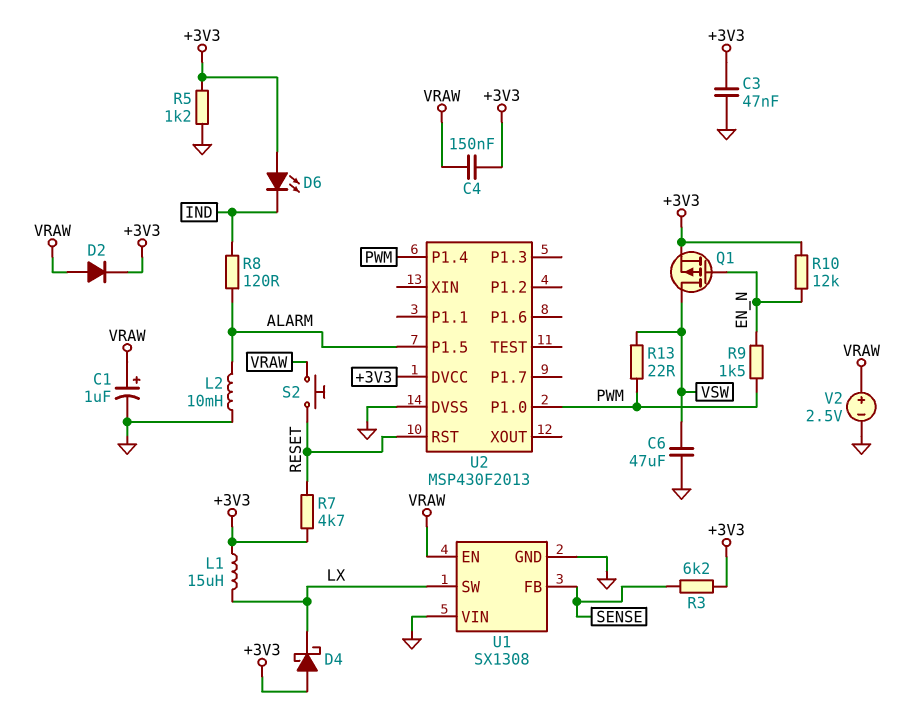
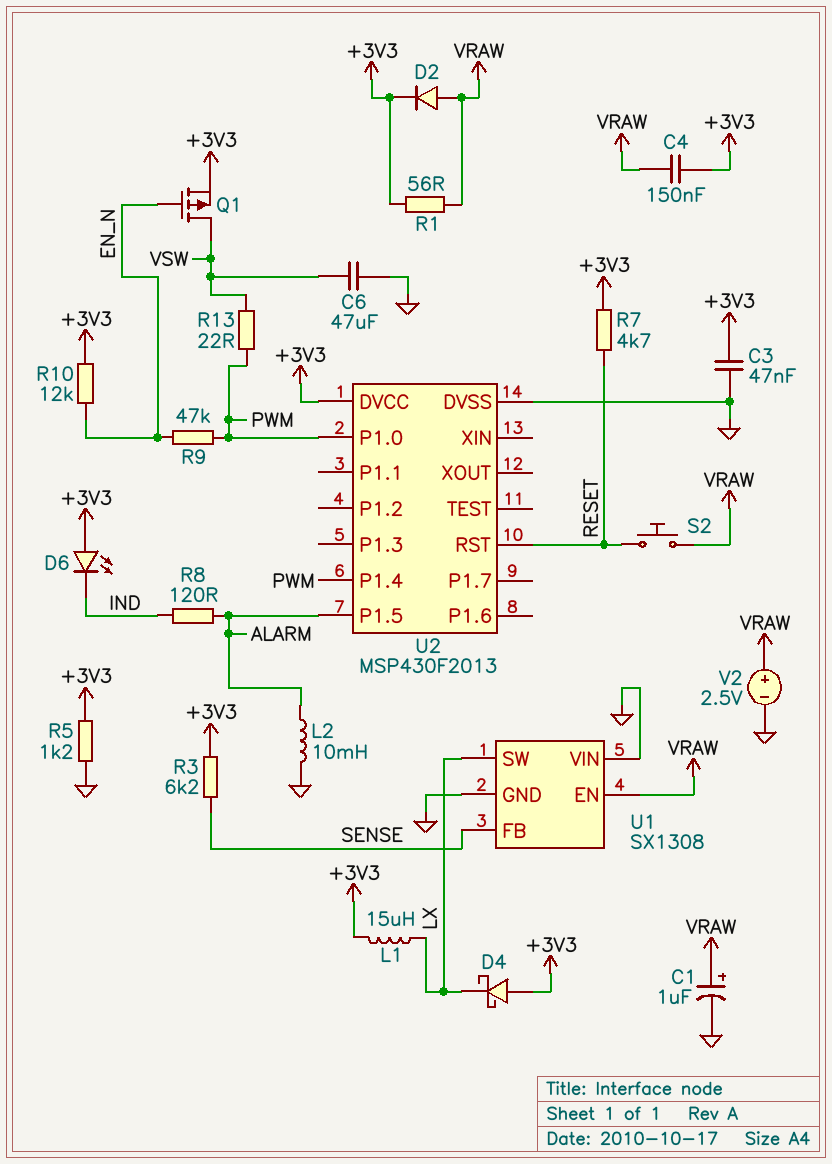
R1: none -> 56 (+3V3, VRAW)
R9: 1.5k (EN_N, PWM) -> 47k (EN_N, PWM)

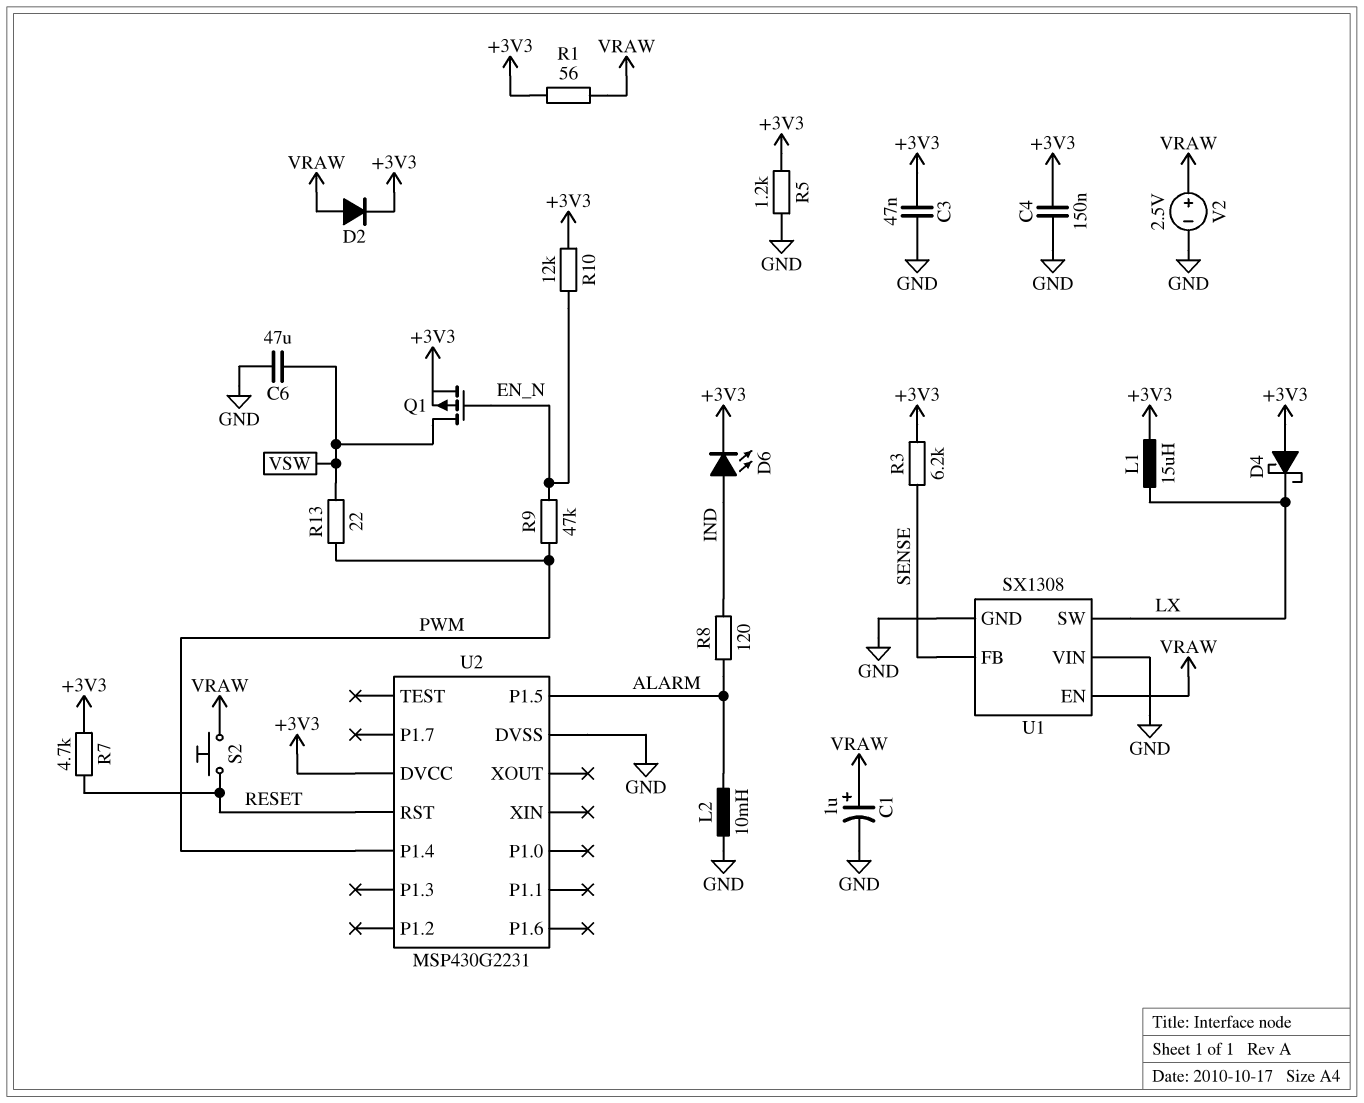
C4: 150nF (+3V3, VRAW) -> 150nF (+3V3, GND)
D6: LED (A +3V3, K IND) -> LED (A IND, K +3V3)
U2: MSP430F2013 -> MSP430G2231
U2 pin P1.0: PWM -> none

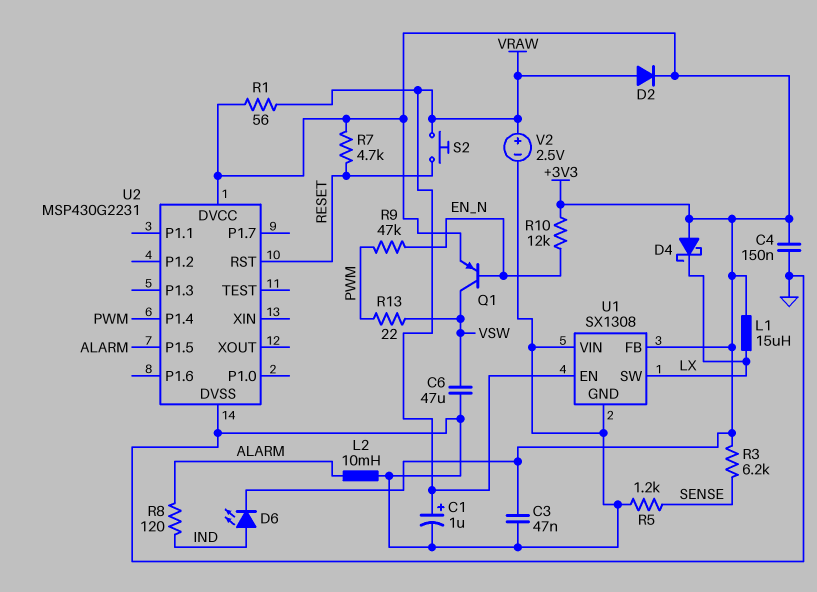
Q1: PMOS (G EN_N, D VSW, S +3V3) -> PNP (B EN_N, C VSW, E +3V3)
R5: 1.2k (+3V3, GND) -> 1.2k (GND, SENSE)
U1 pin FB: SENSE -> +3V3

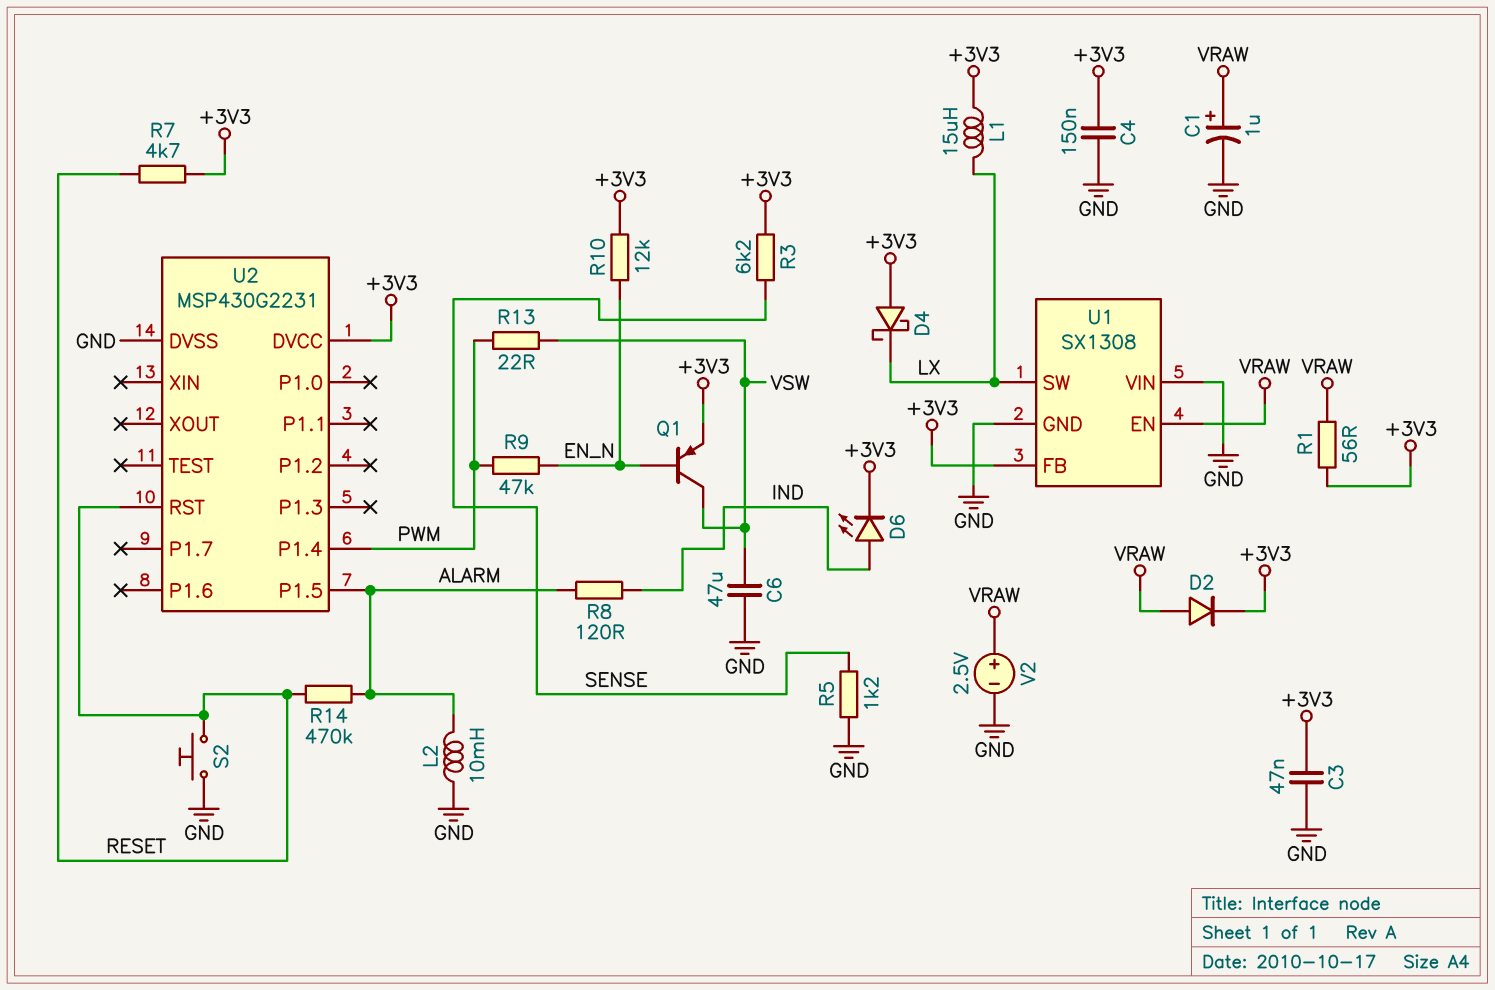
R14: none -> 470k (ALARM, RESET)
S2: button (RESET, VRAW) -> button (GND, RESET)

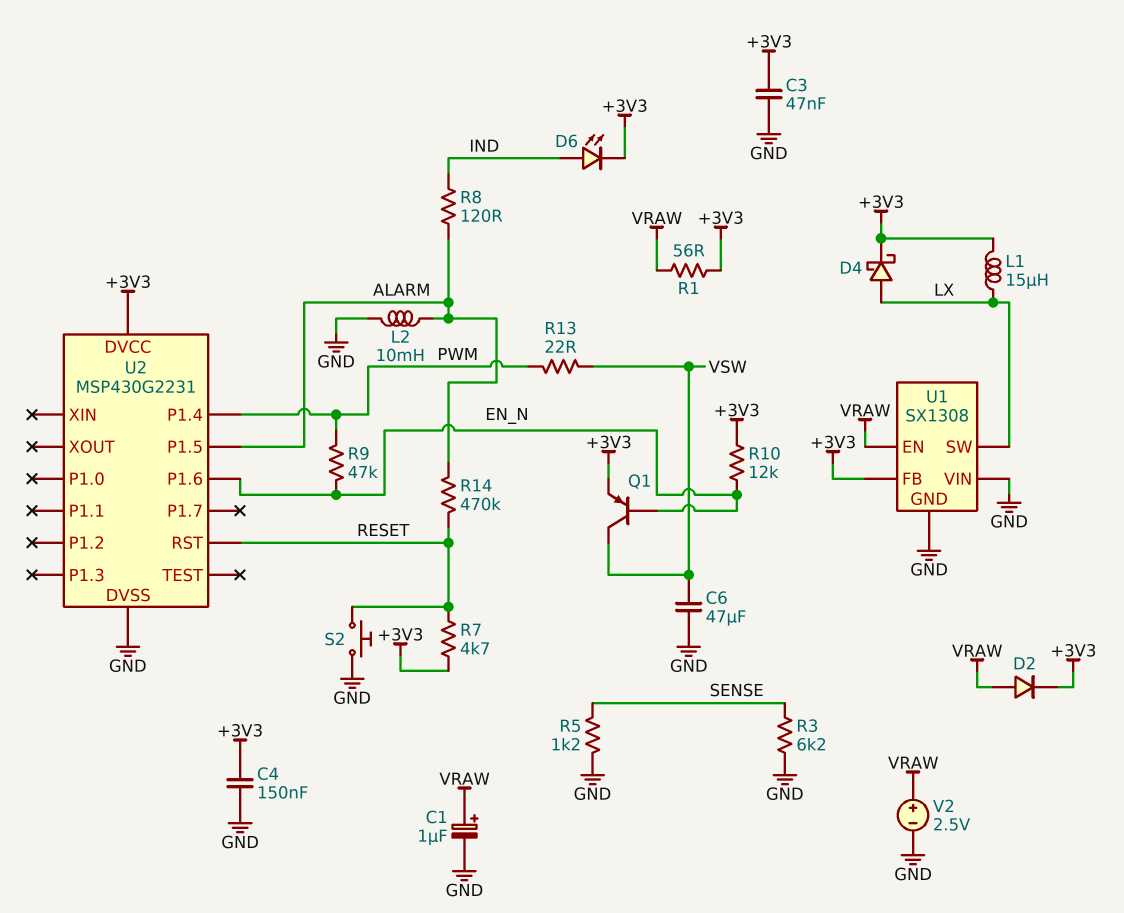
D4: schottky (A +3V3, K LX) -> schottky (A LX, K +3V3)
R3: 6.2k (+3V3, SENSE) -> 6.2k (GND, SENSE)
U2 pin P1.6: none -> EN_N

